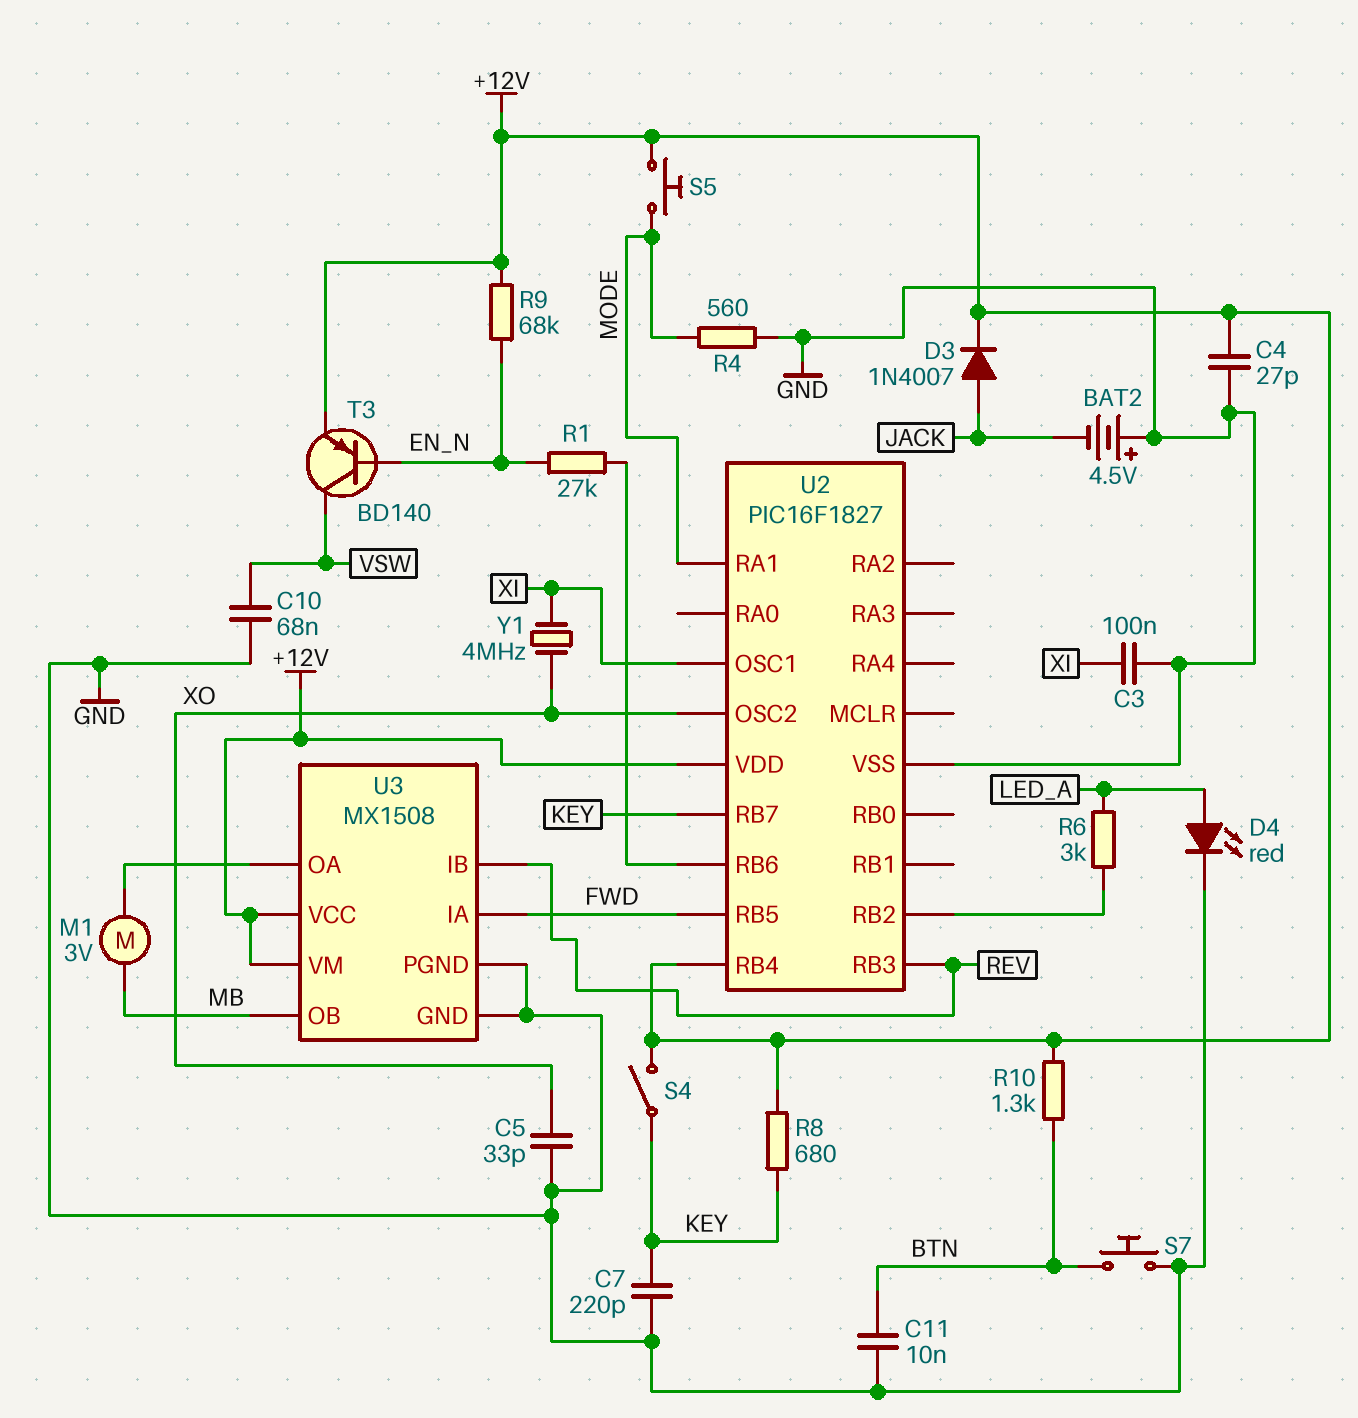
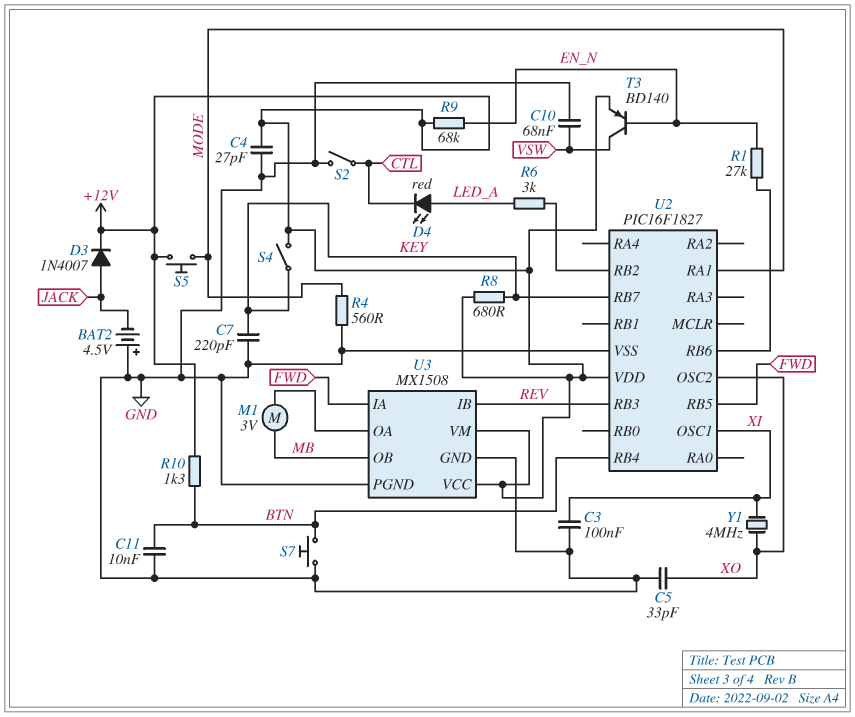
D4: LED red (A LED_A, K GND) -> LED red (A LED_A, K CTL)
S2: none -> switch (CTL, GND)
U2 pin RB4: +12V -> BTN

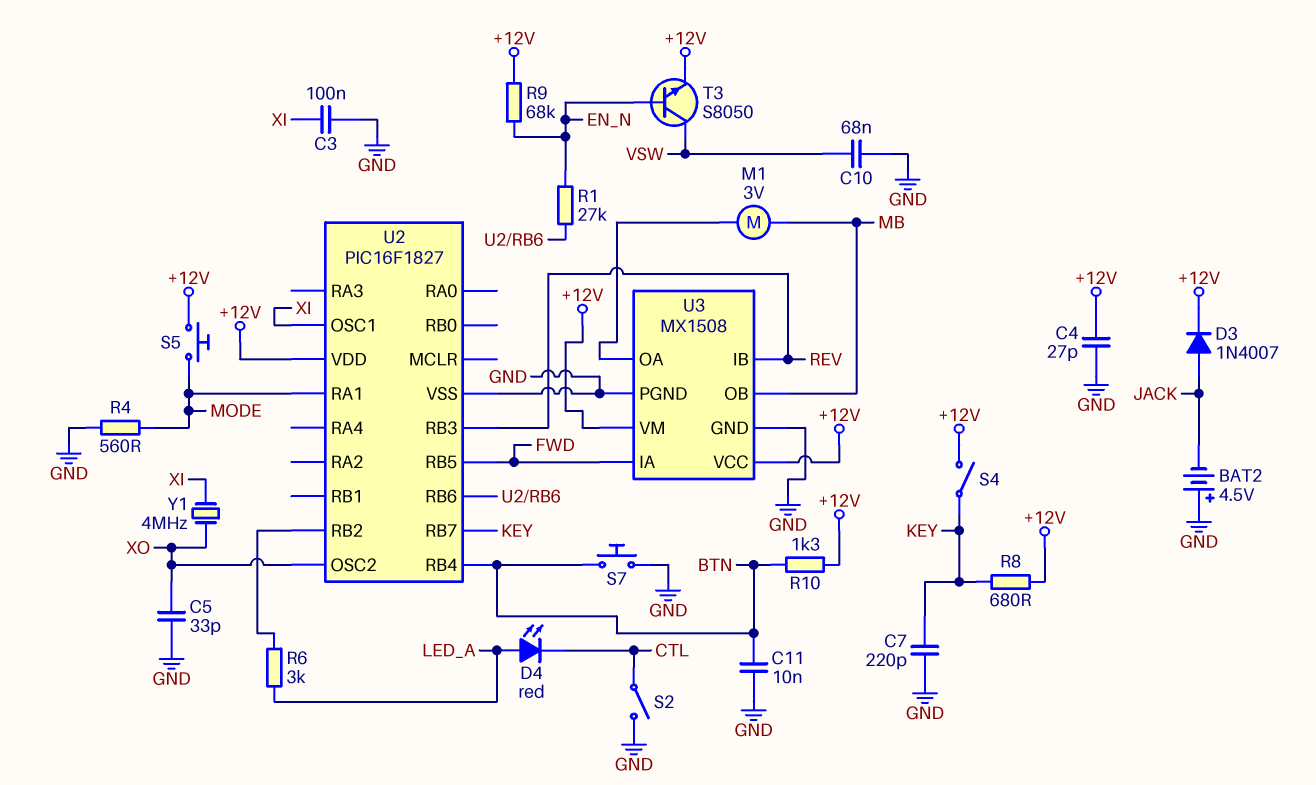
T3: PNP BD140 (B EN_N, C VSW, E +12V) -> NPN S8050 (B EN_N, C VSW, E +12V)

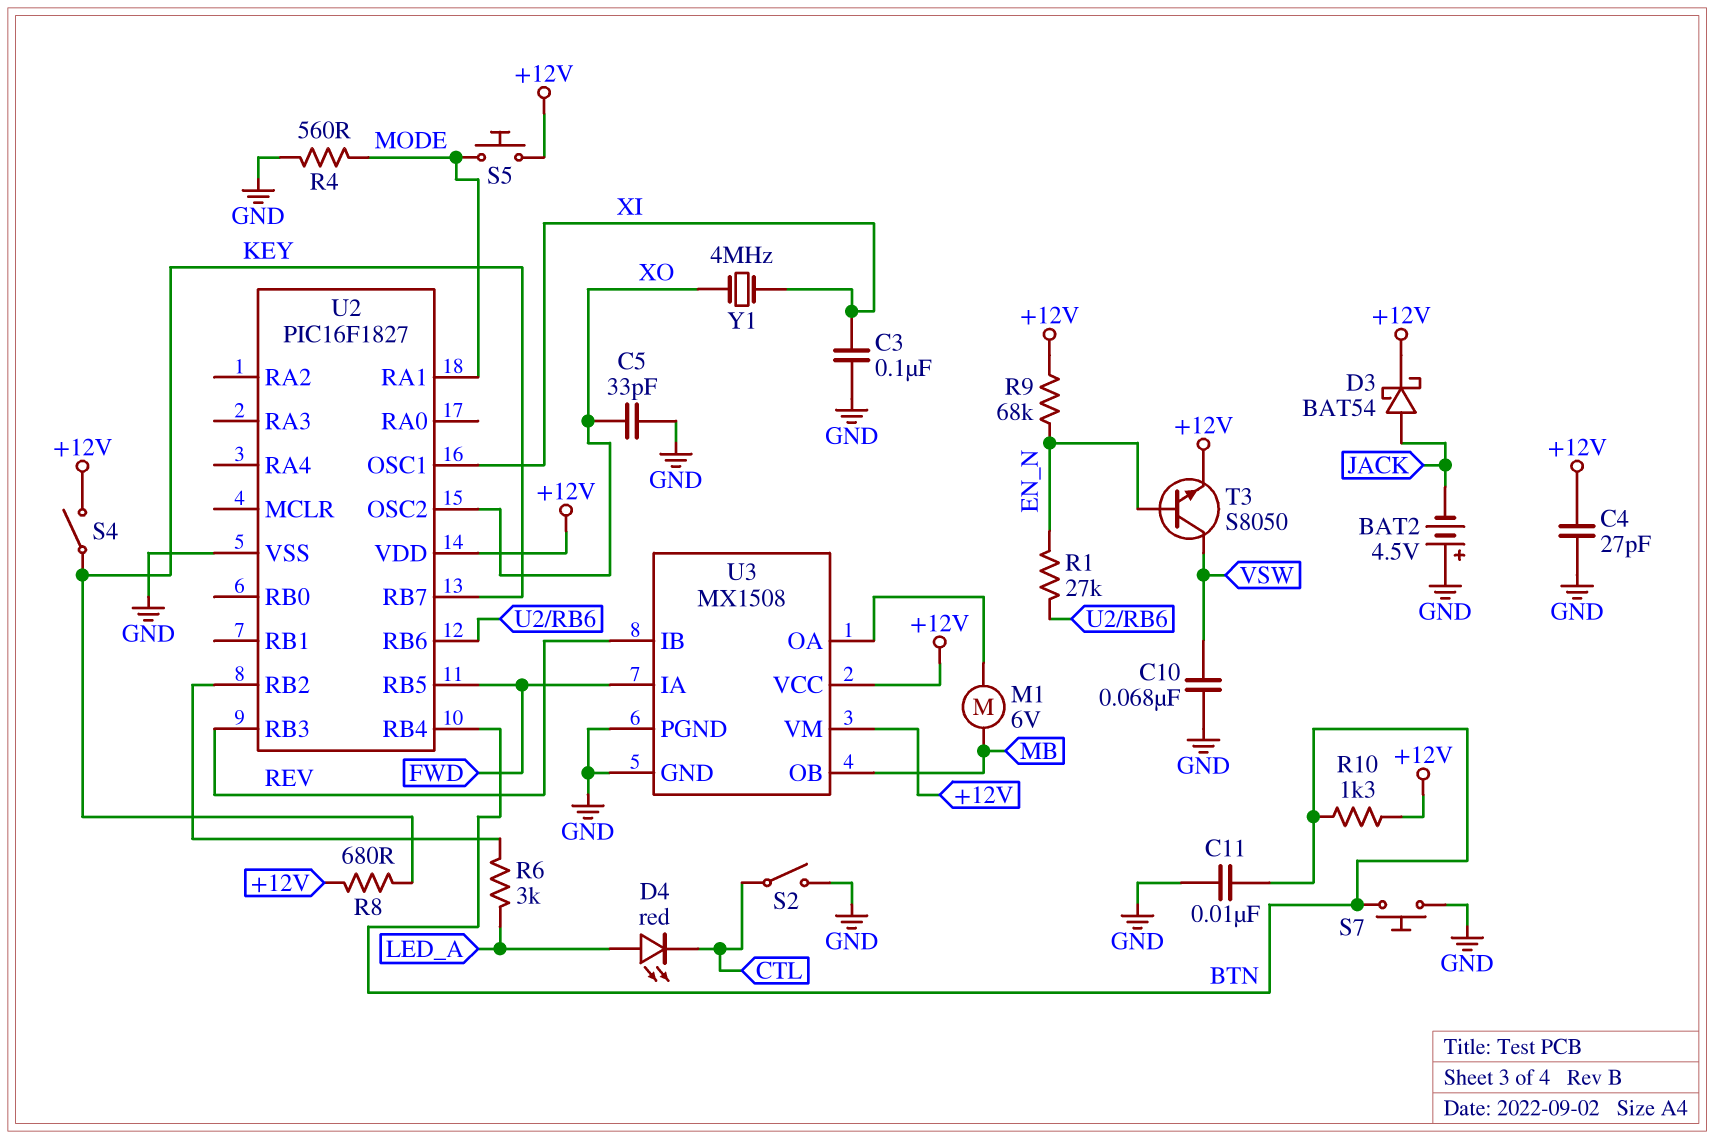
C7: 220pF (GND, KEY) -> none
D3: diode 1N4007 (A JACK, K +12V) -> schottky BAT54 (A JACK, K +12V)
M1: motor 3V (MB, U3/OA) -> motor 6V (MB, U3/OA)

